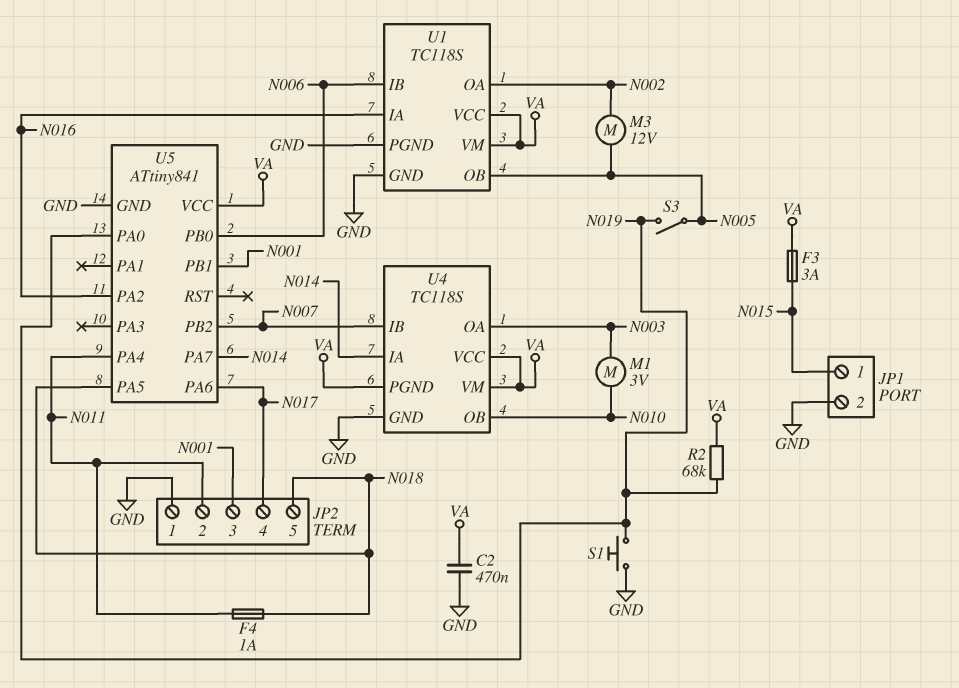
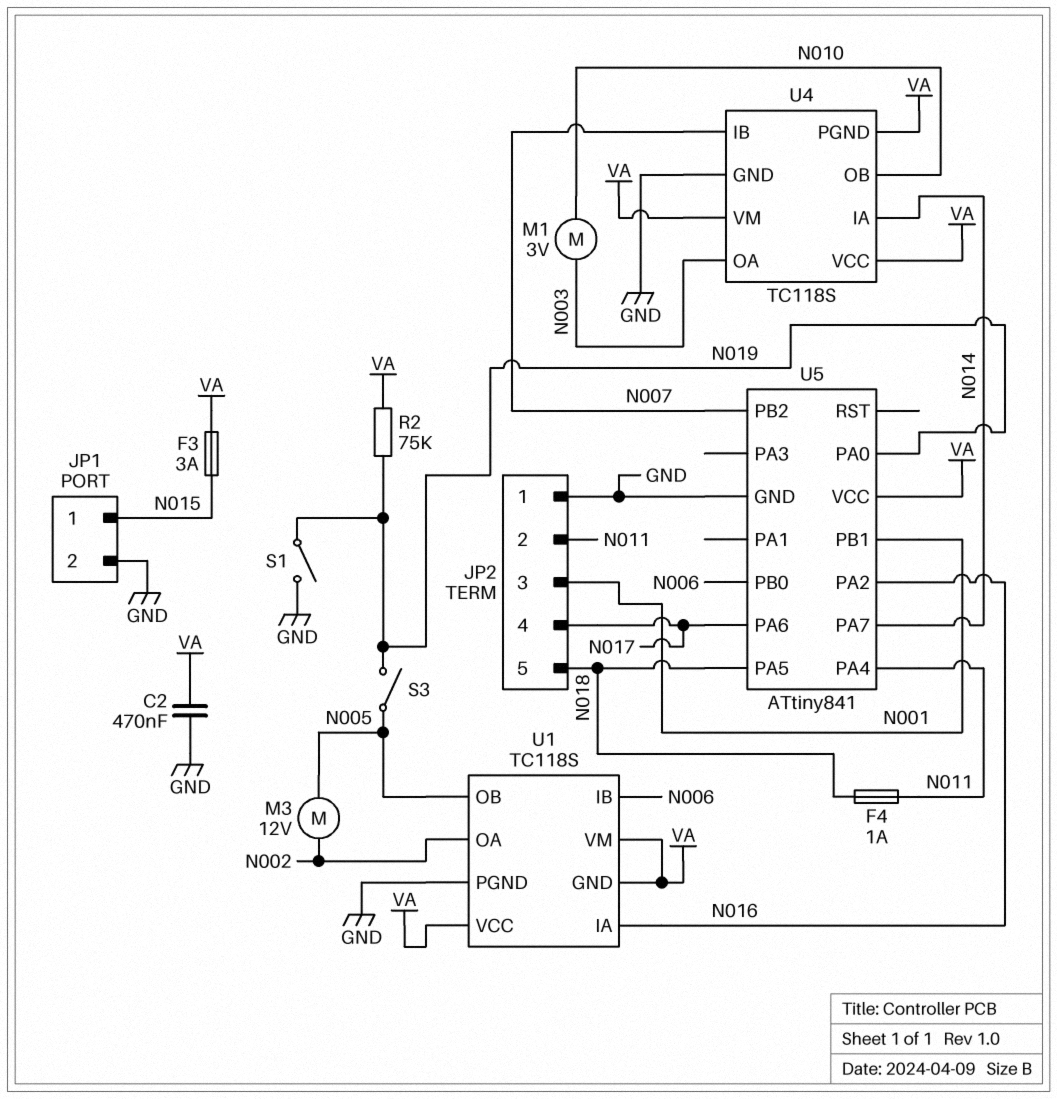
R2: 68k (N019, VA) -> 75k (N019, VA)
S1: button (GND, N019) -> switch (GND, N019)
U1 pin GND: GND -> VA

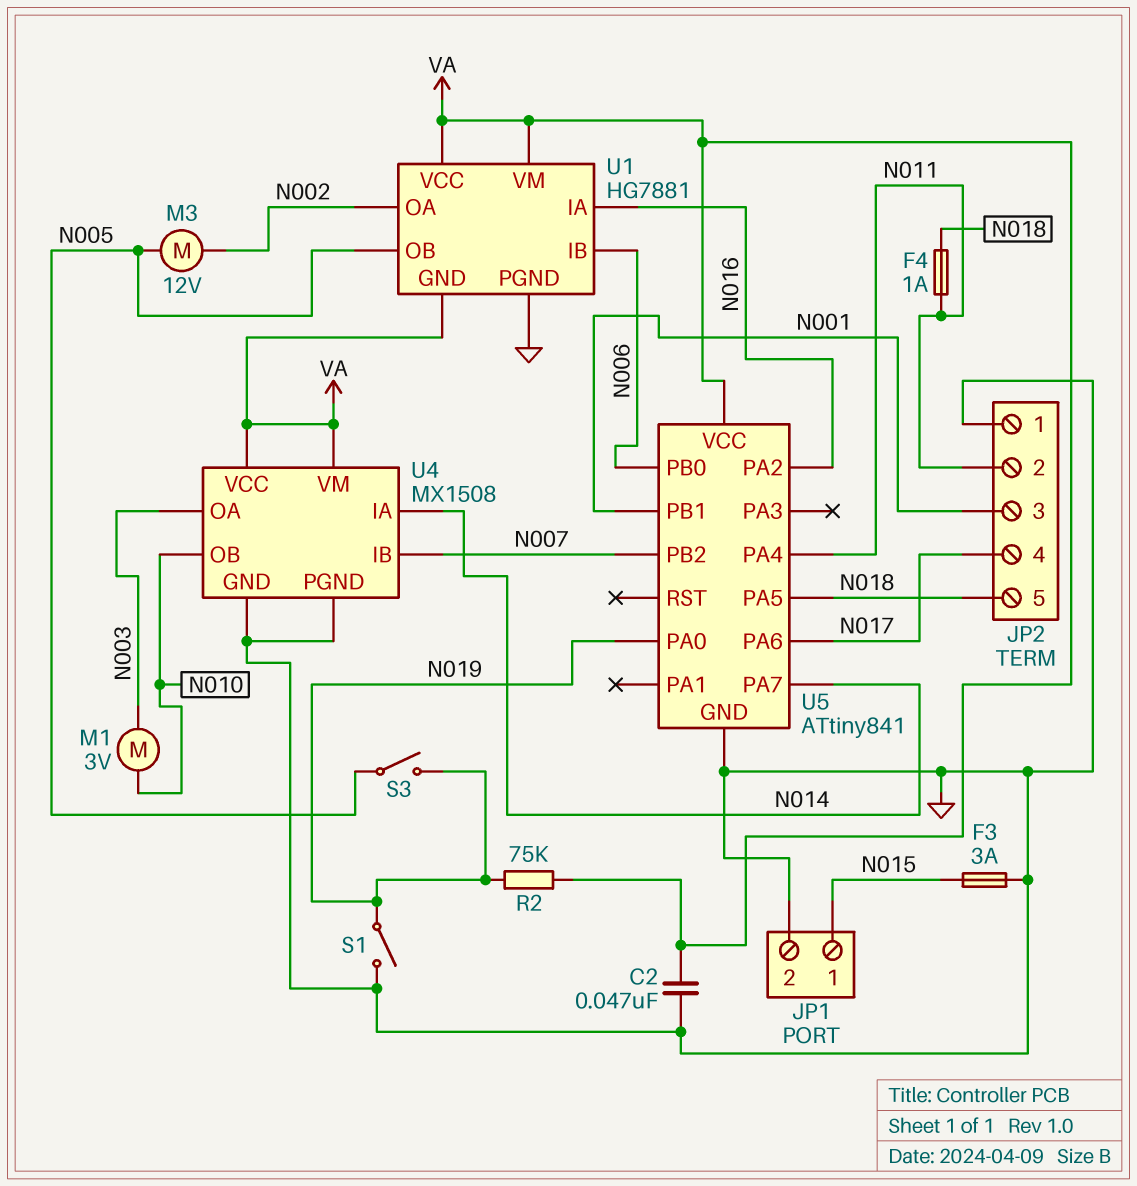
C2: 470nF (GND, VA) -> 47nF (GND, VA)
F3: 3A (N015, VA) -> 3A (GND, N015)
U1: TC118S -> HG7881
U4: TC118S -> MX1508
U4 pin PGND: VA -> GND

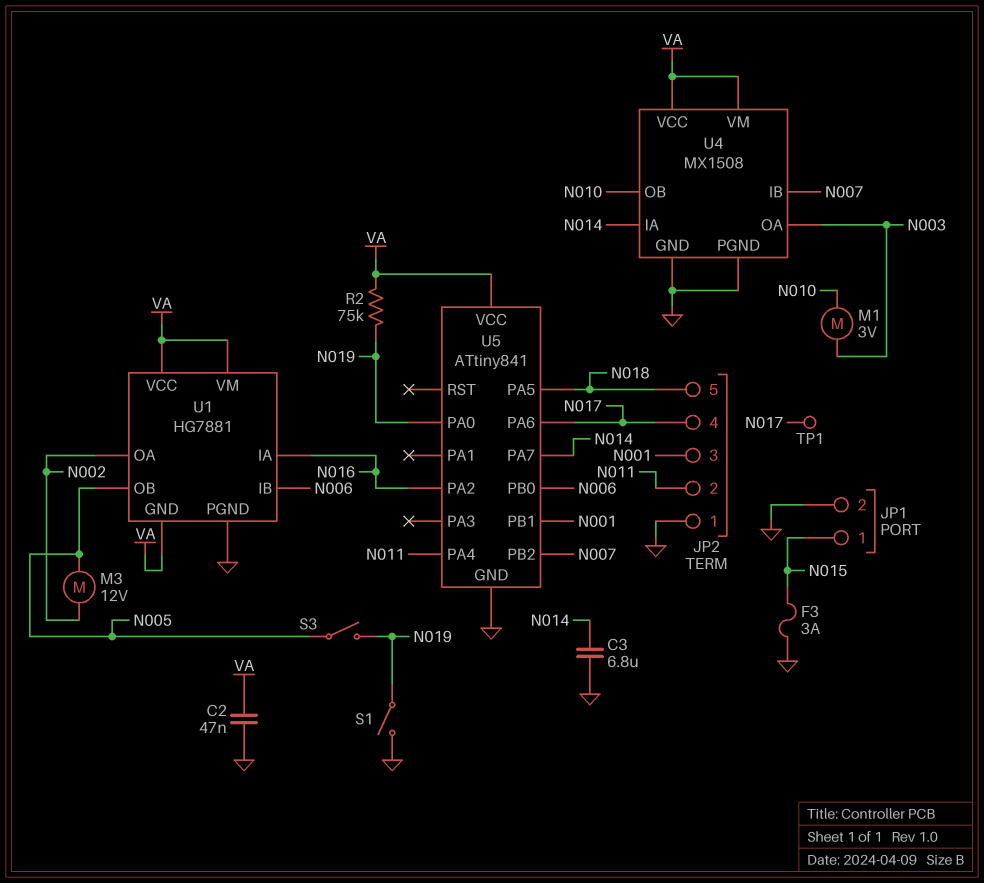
C3: none -> 6.8uF (GND, N014)
F4: 1A (N011, N018) -> none
TP1: none -> test point (N017)

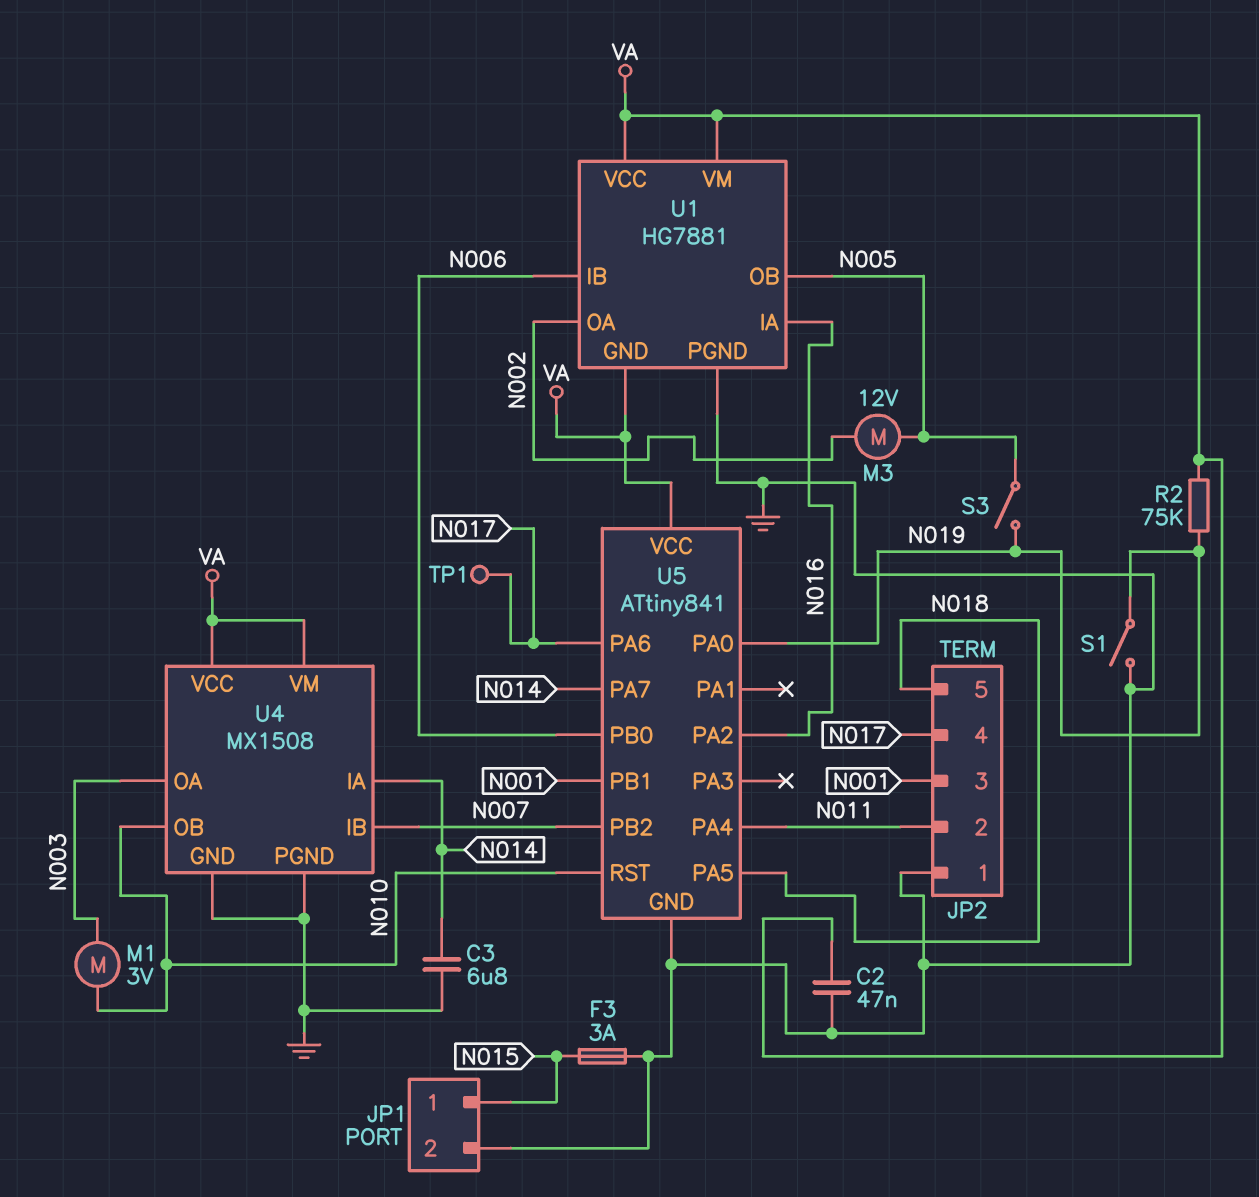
U5 pin RST: none -> N010

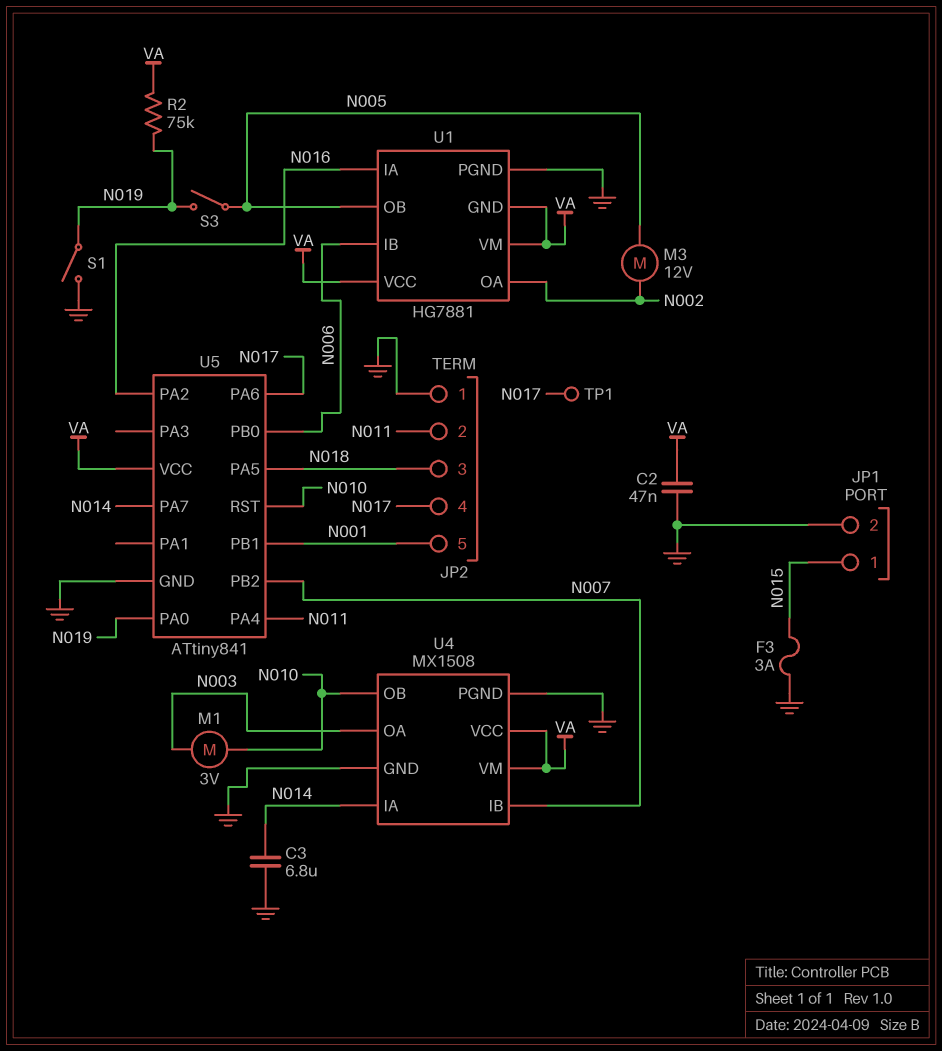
JP2 pin 3: N001 -> N018
JP2 pin 5: N018 -> N001

